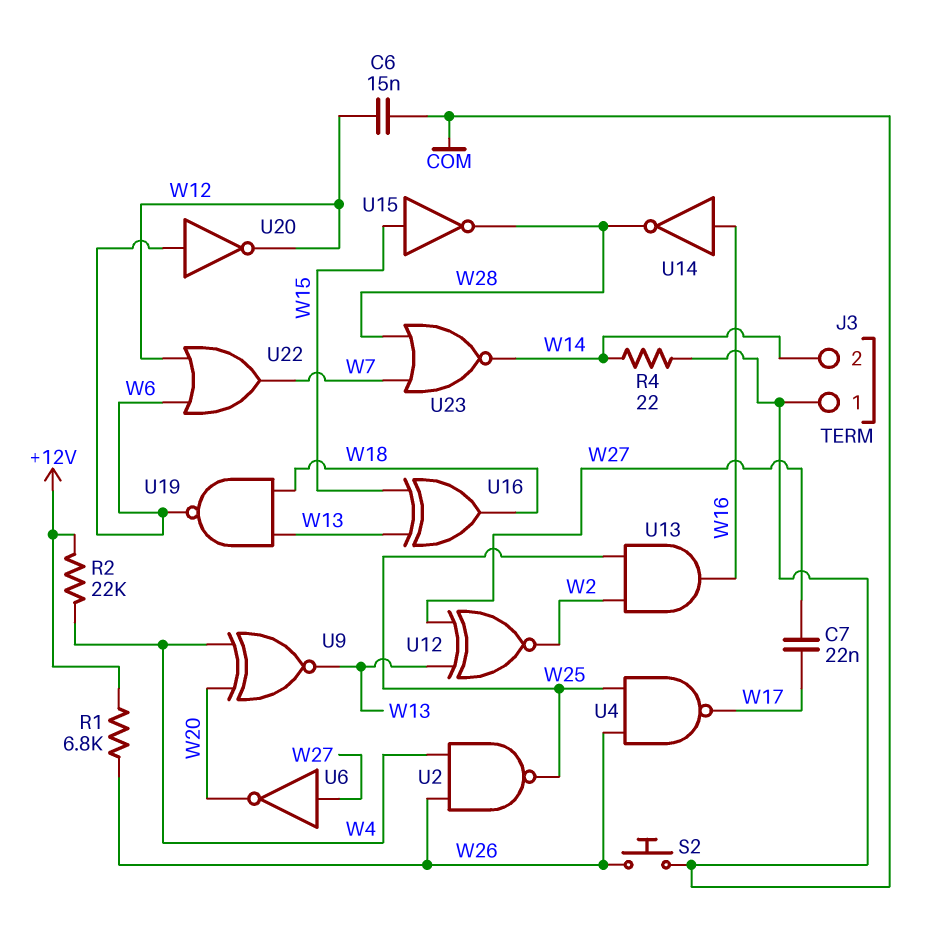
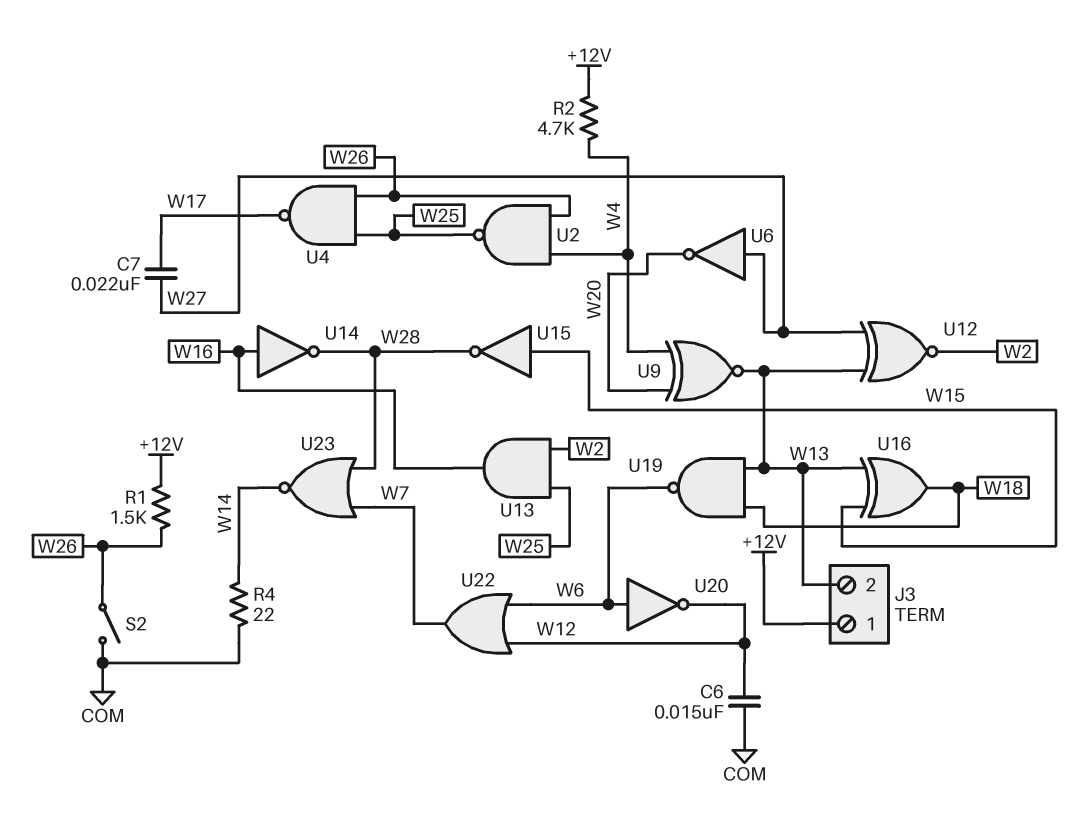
J3 pin 1: COM -> +12V
J3 pin 2: W14 -> W13
R1: 6.8k (+12V, W26) -> 1.5k (+12V, W26)
R2: 22k (+12V, W4) -> 4.7k (+12V, W4)
S2: button (COM, W26) -> switch (COM, W26)

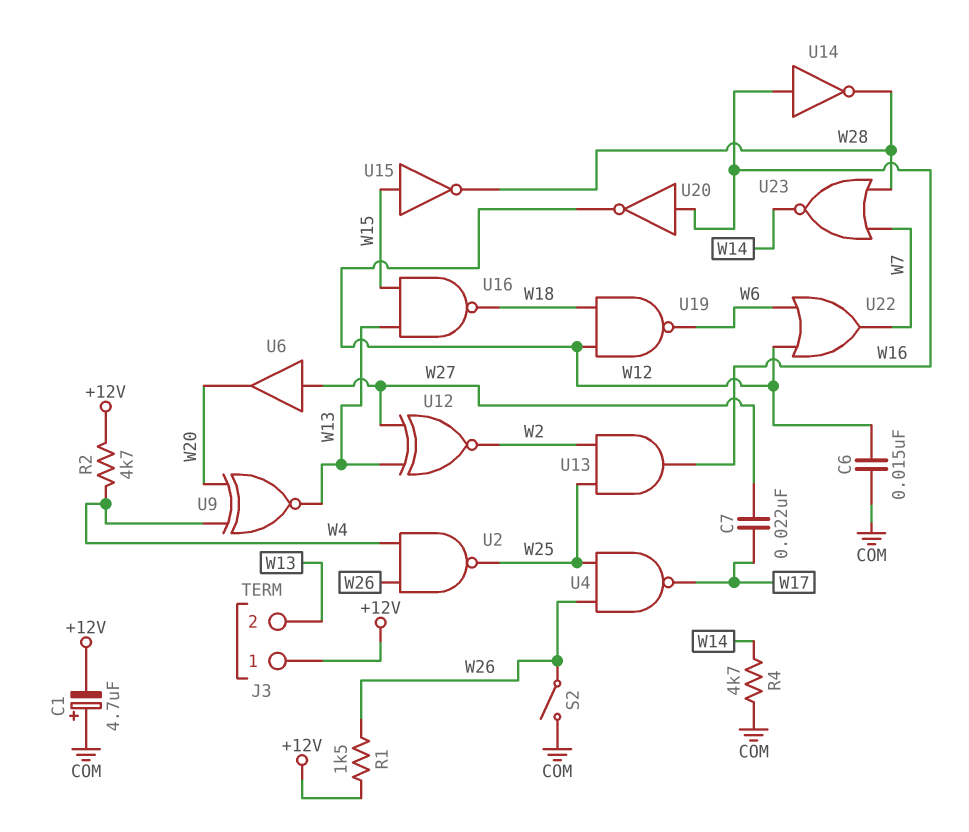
C1: none -> 4.7uF (plus COM, minus +12V)
R4: 22 (COM, W14) -> 4.7k (COM, W14)
U6: NOT (in W27, out W20) -> buffer (in W27, out W20)
U16: XOR (in W13, in W15, out W18) -> NAND (in W13, in W15, out W18)
U19: NAND (in W13, in W18, out W6) -> NAND (in W12, in W18, out W6)
U20: NOT (in W6, out W12) -> NOT (in W16, out W12)

